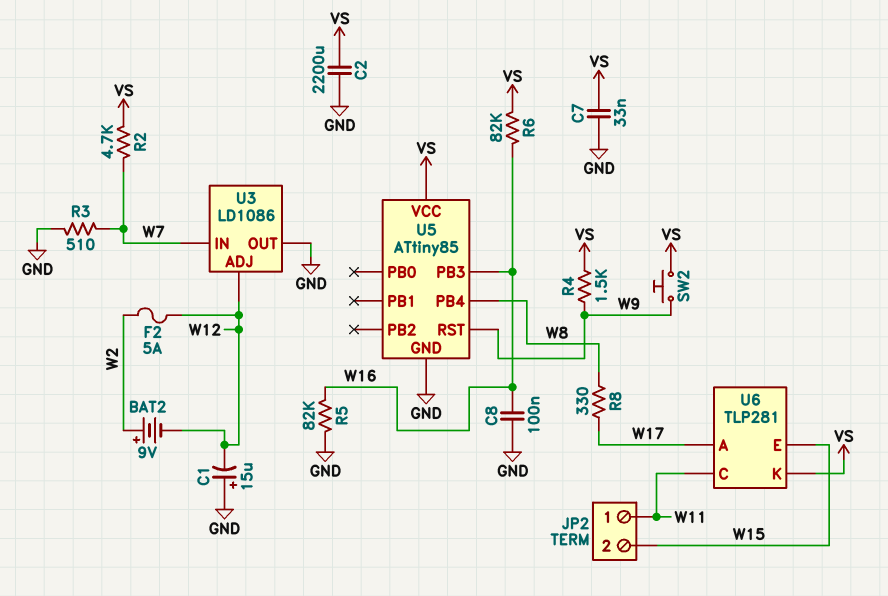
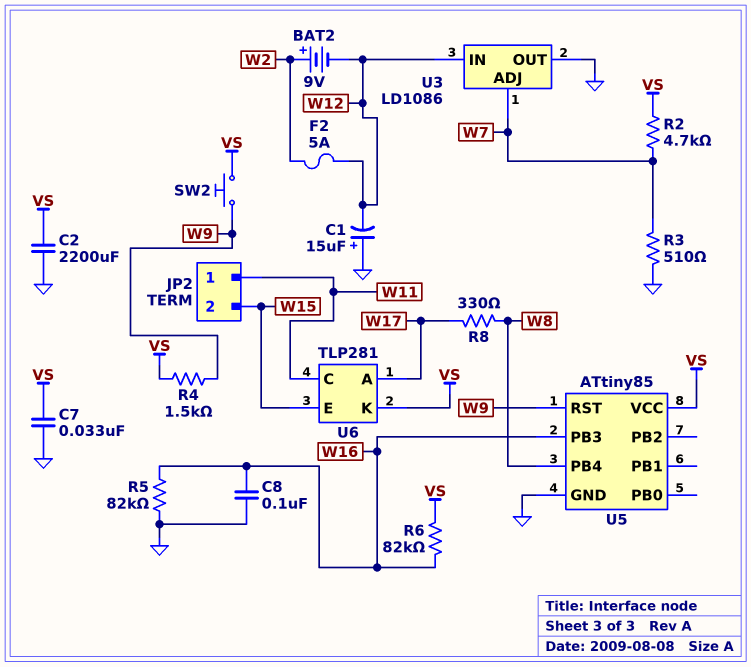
U3 pin ADJ: W12 -> W7
U3 pin IN: W7 -> W12

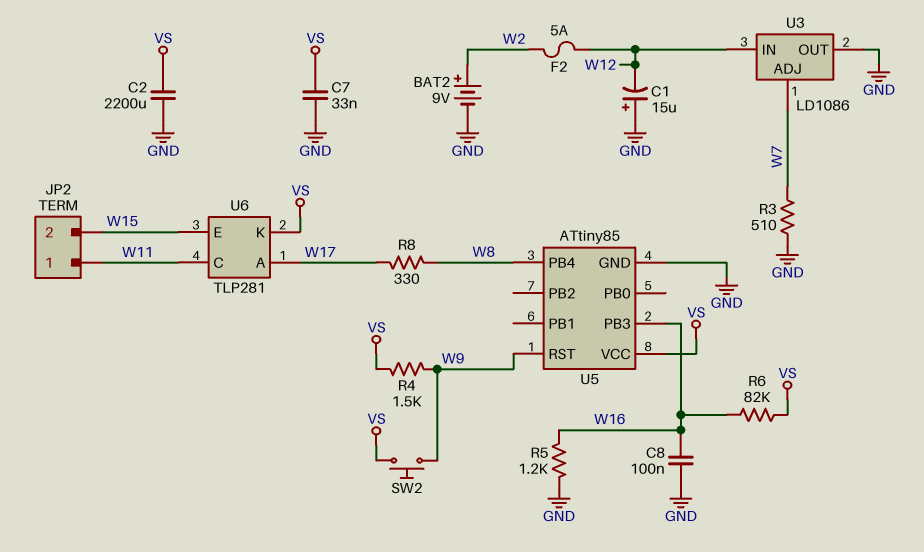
BAT2: 9V (plus W2, minus W12) -> 9V (plus W2, minus GND)
R2: 4.7k (VS, W7) -> none
R5: 82k (GND, W16) -> 1.2k (GND, W16)

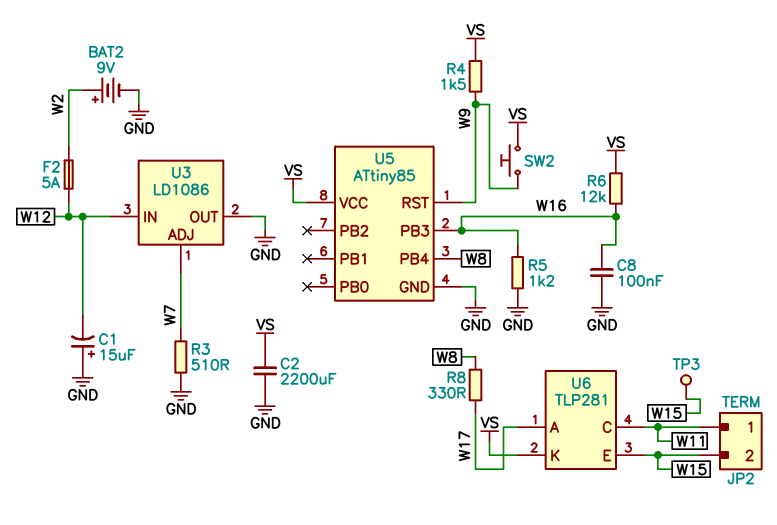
C7: 33nF (GND, VS) -> none
R6: 82k (VS, W16) -> 12k (VS, W16)
TP3: none -> test point (W15)

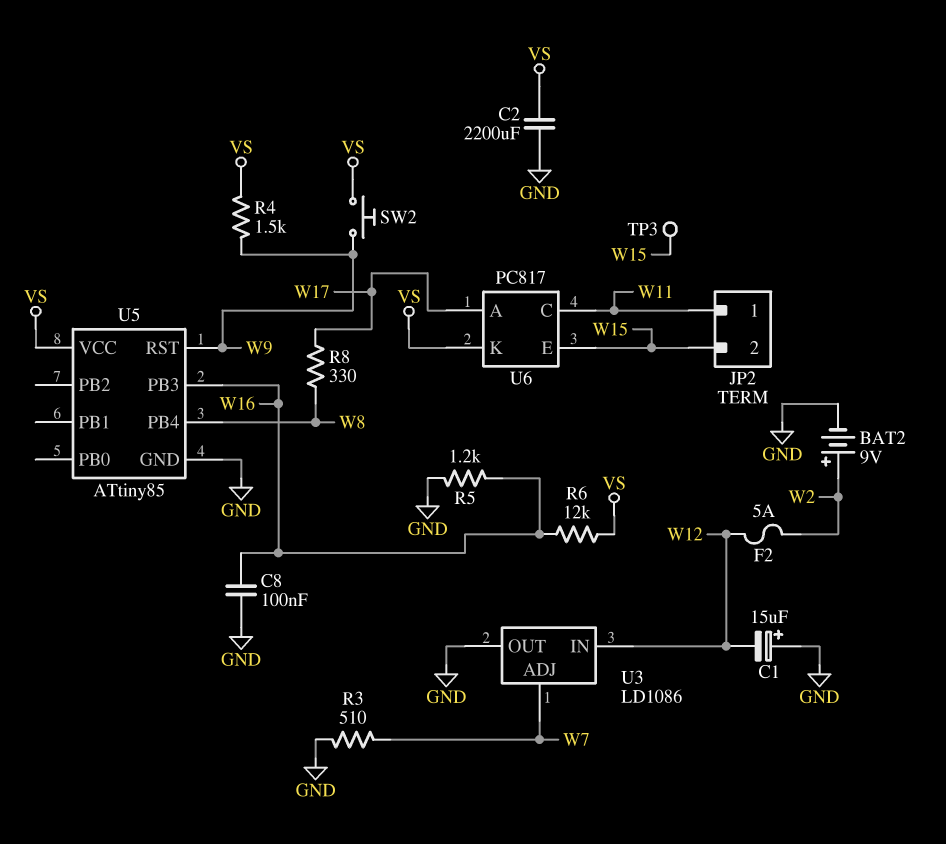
U6: TLP281 -> PC817

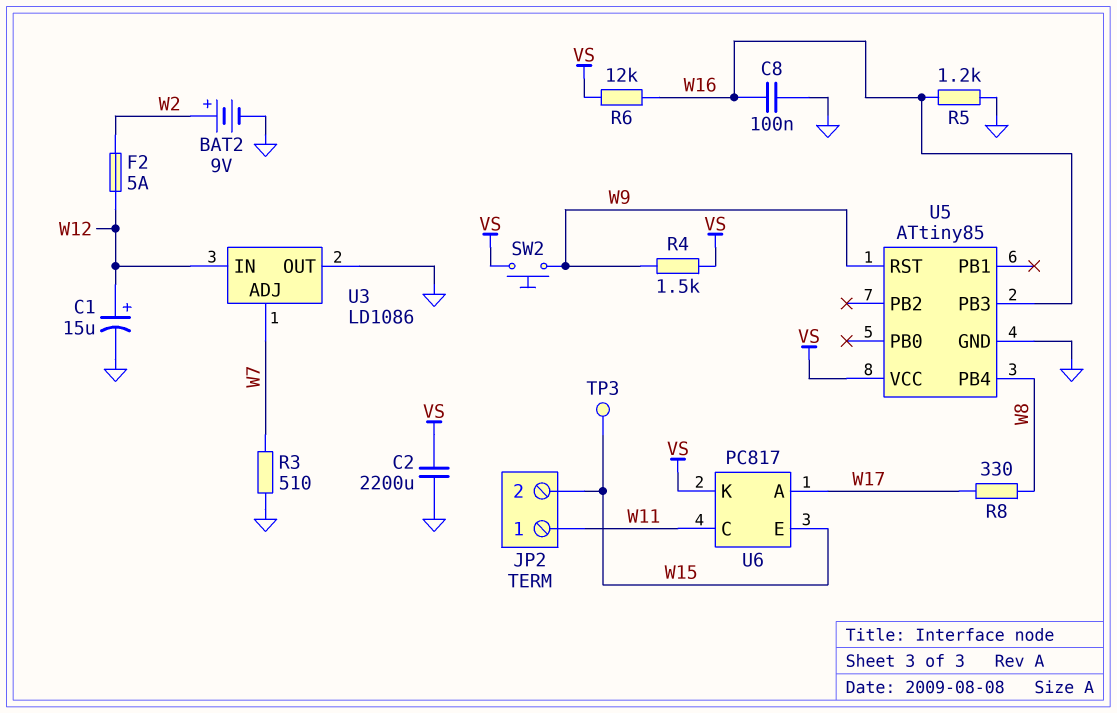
C1: 15uF (plus GND, minus W12) -> 15uF (plus W12, minus GND)

